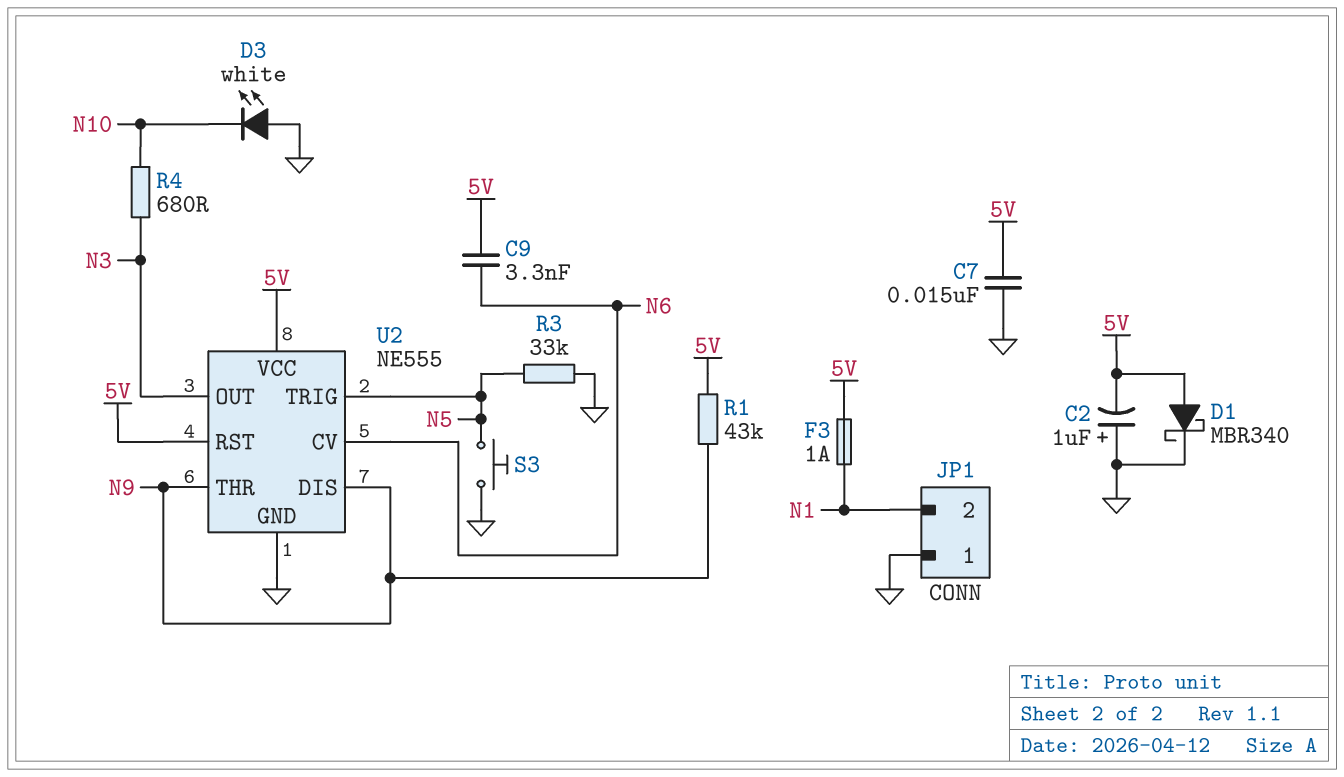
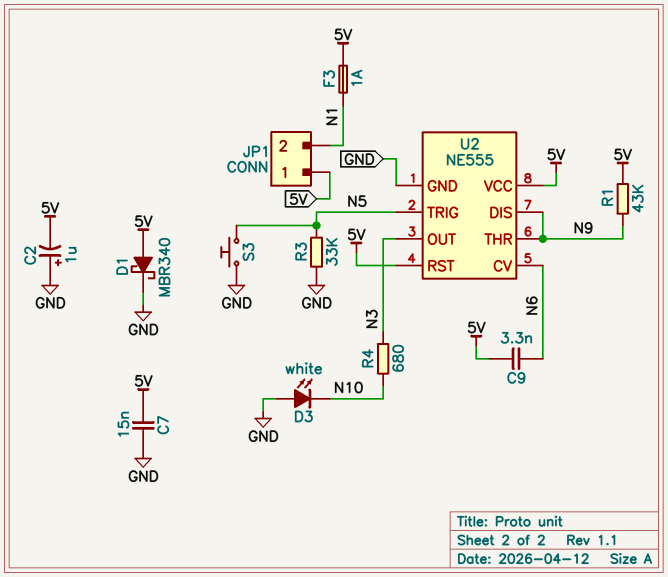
JP1 pin 1: GND -> 5V

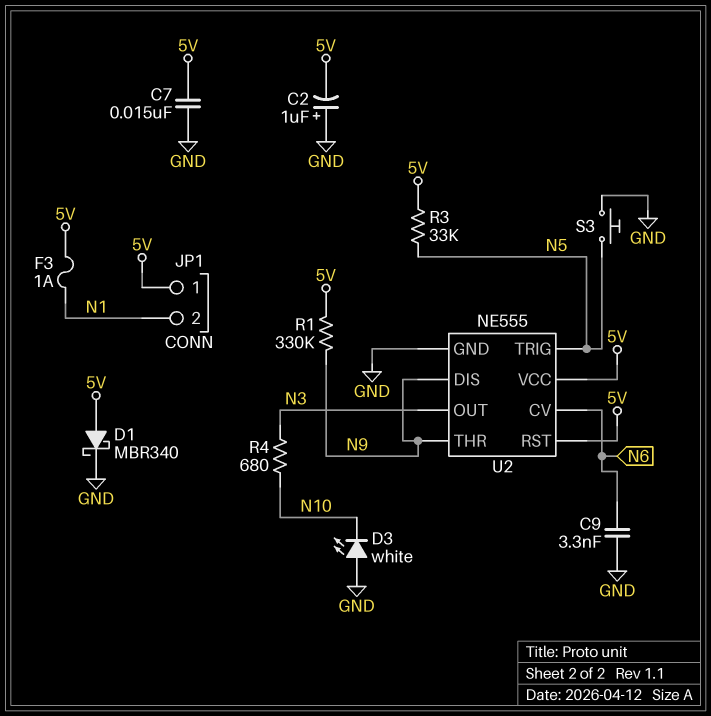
C9: 3.3nF (5V, N6) -> 3.3nF (GND, N6)
R1: 43k (5V, N9) -> 330k (5V, N9)
R3: 33k (GND, N5) -> 33k (5V, N5)

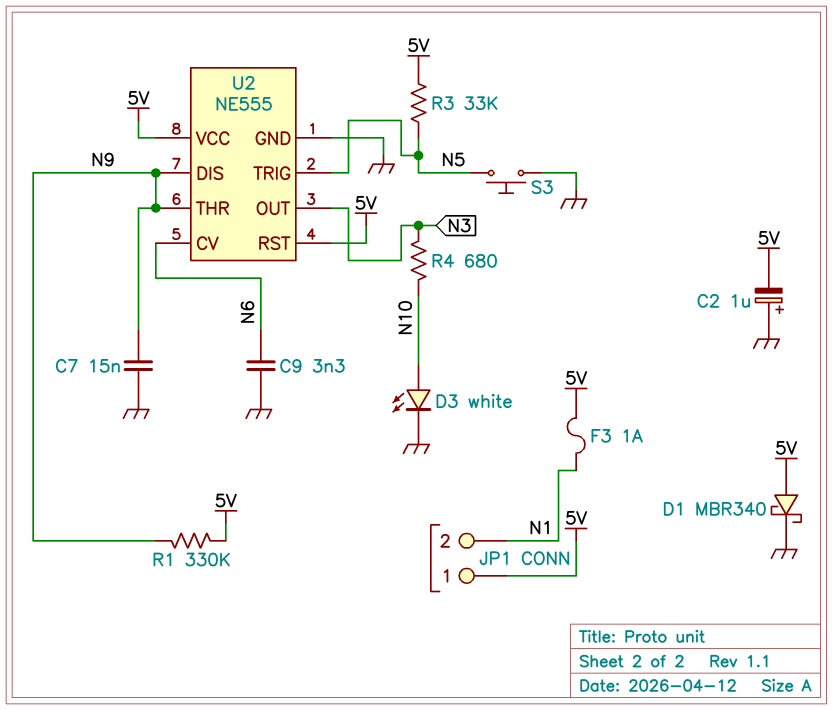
C7: 15nF (5V, GND) -> 15nF (GND, N9)
D3: LED white (A GND, K N10) -> LED white (A N10, K GND)

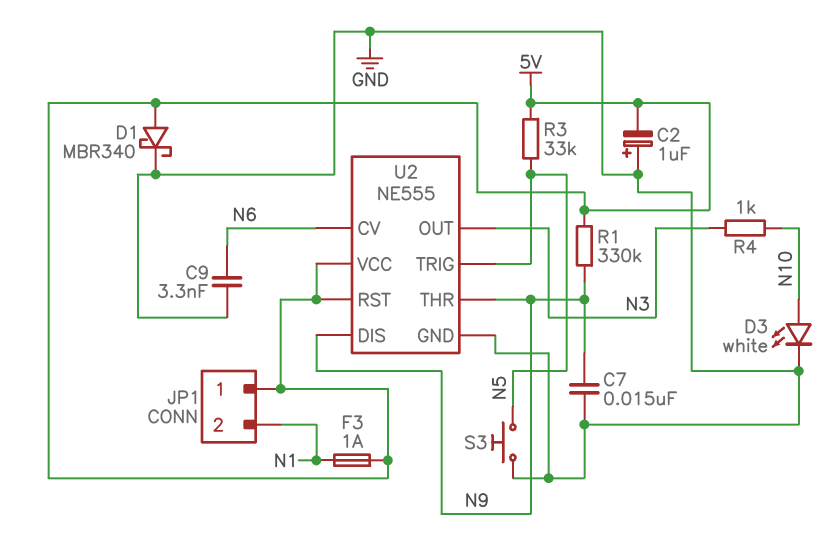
R4: 680 (N3, N10) -> 1k (N3, N10)

